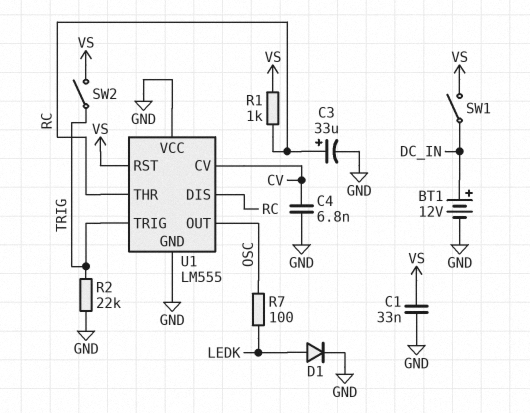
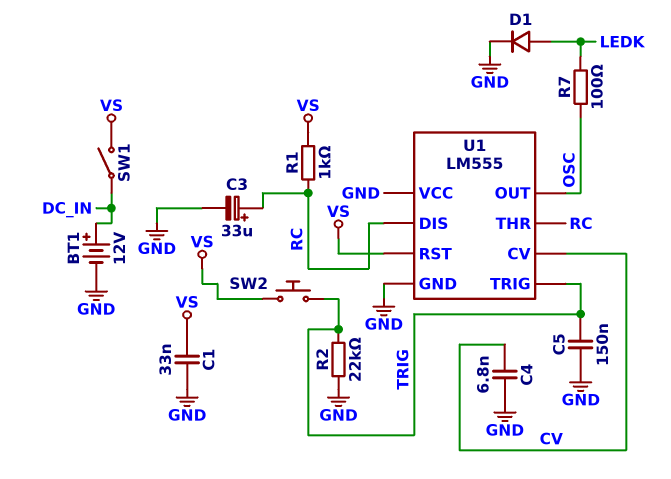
C5: none -> 150nF (GND, TRIG)
SW2: switch (TRIG, VS) -> button (TRIG, VS)

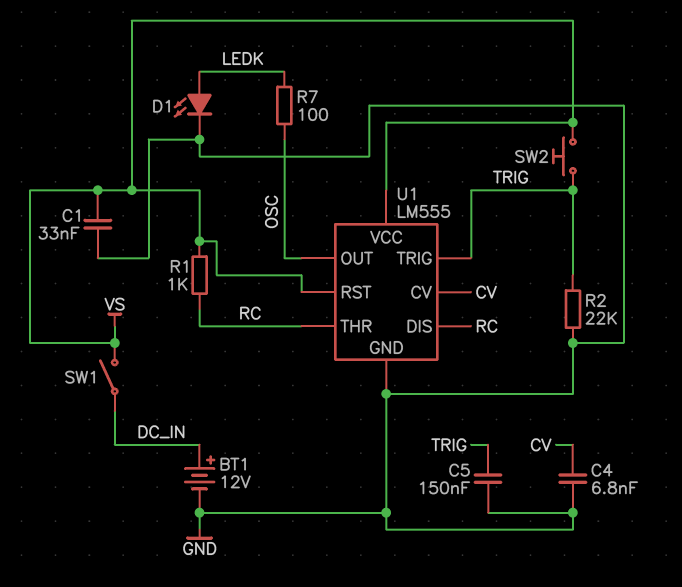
C3: 33uF (plus RC, minus GND) -> none
D1: diode (A LEDK, K GND) -> LED (A LEDK, K GND)
U1 pin VCC: GND -> VS

